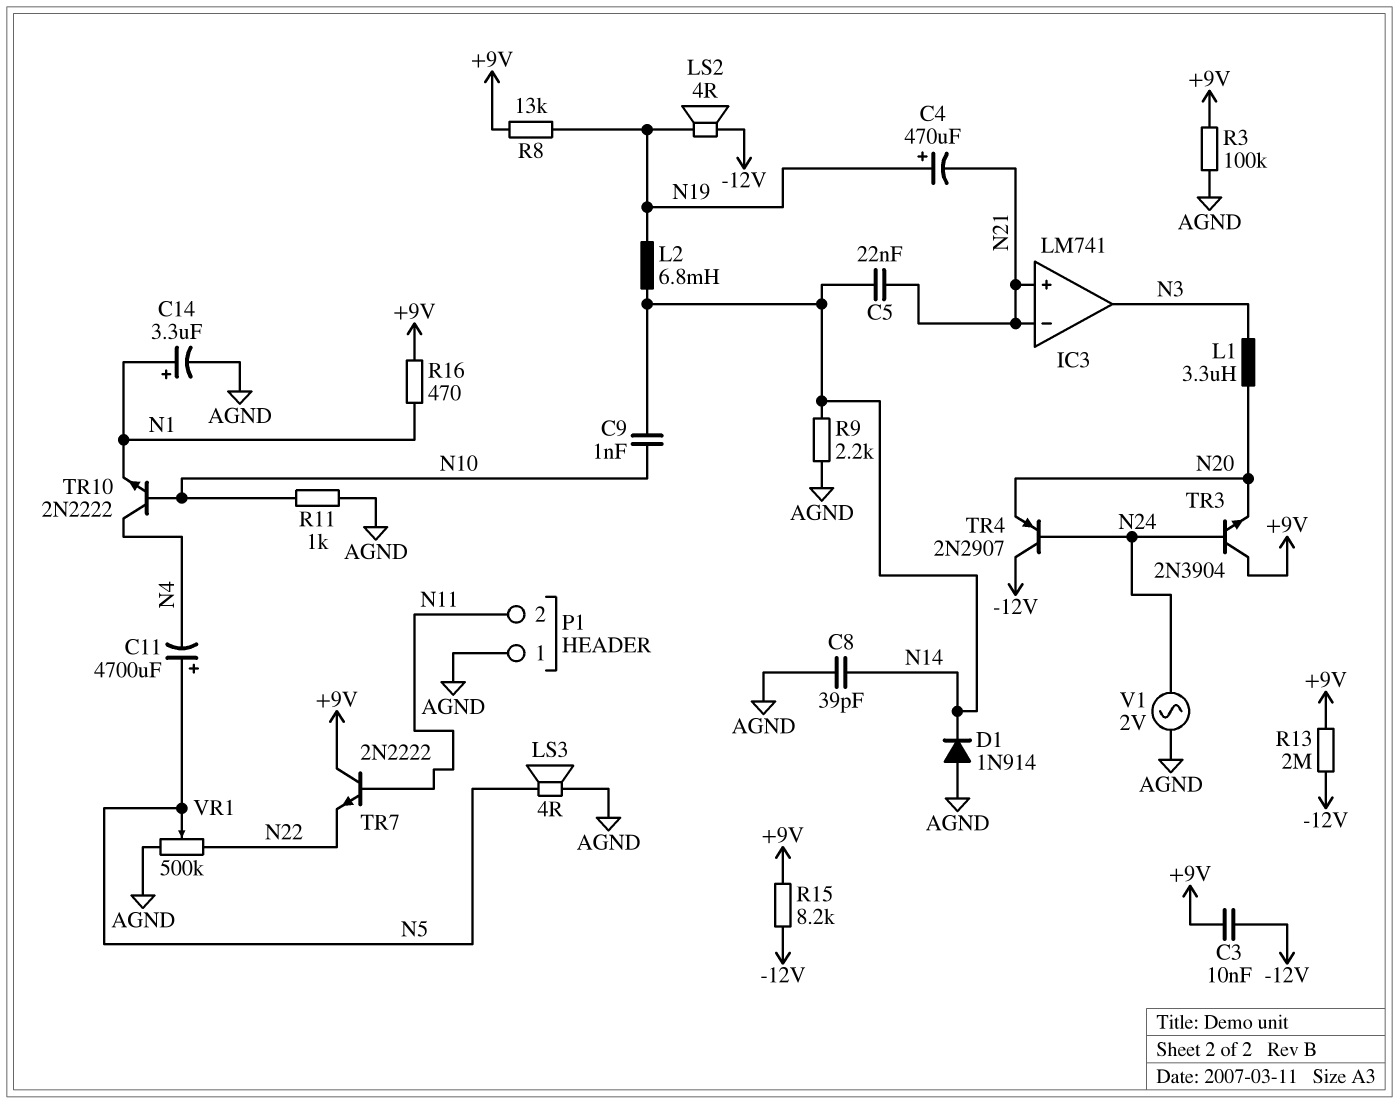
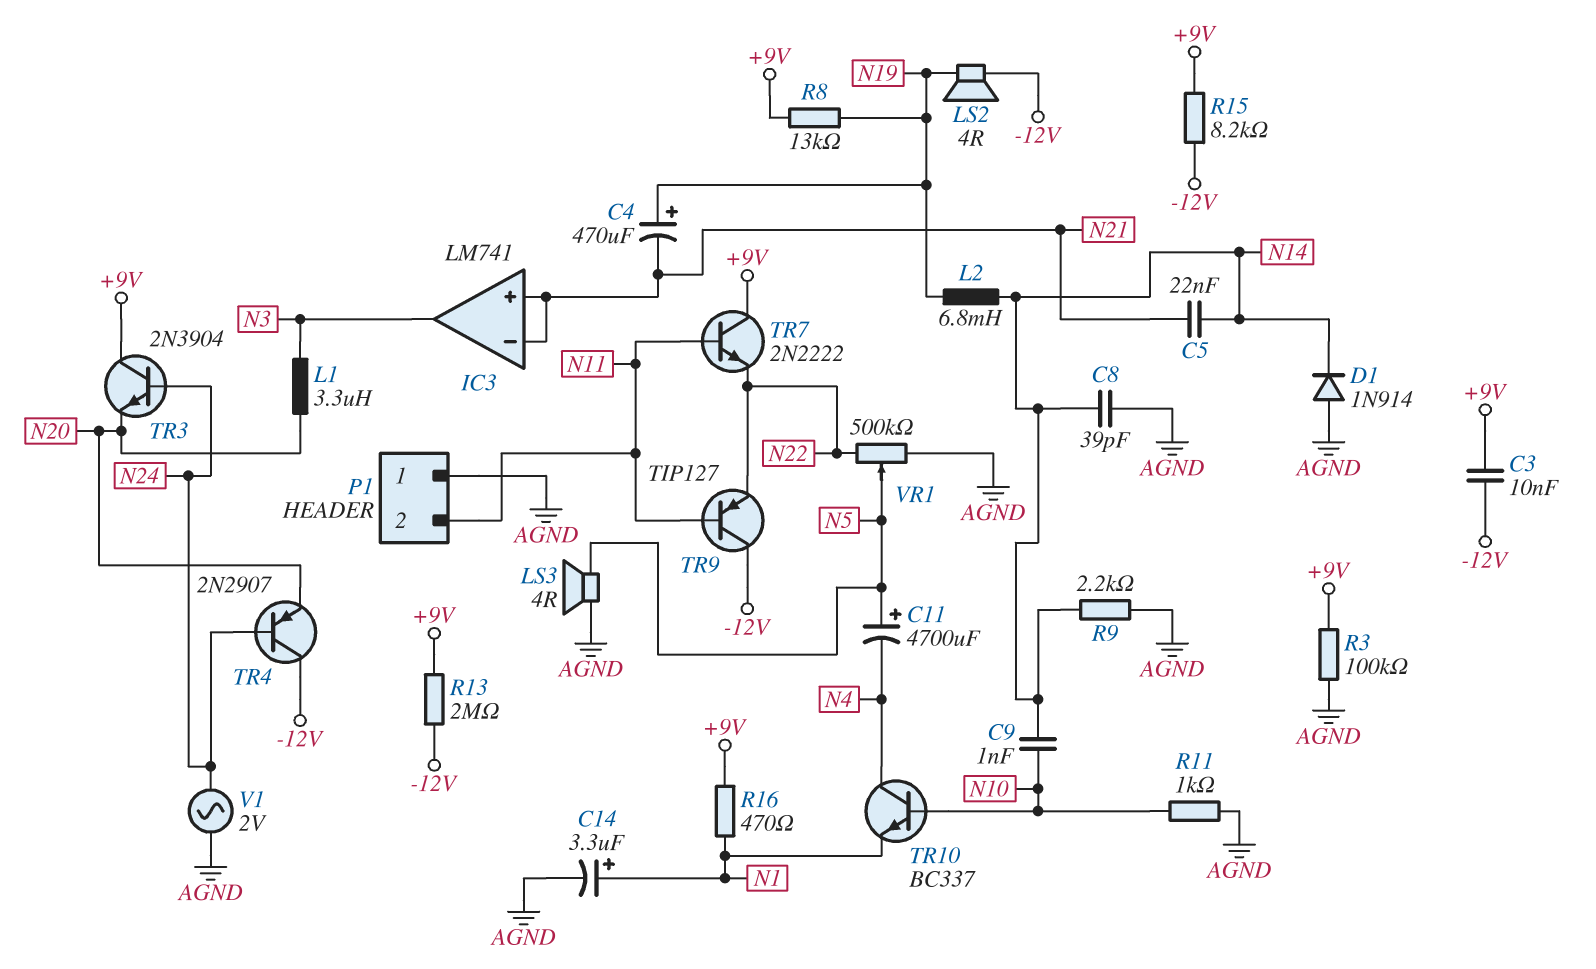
TR9: none -> PNP TIP127 (B N11, C -12V, E N22)
TR10: NPN 2N2222 (B N10, C N4, E N1) -> NPN BC337 (B N10, C N4, E N1)

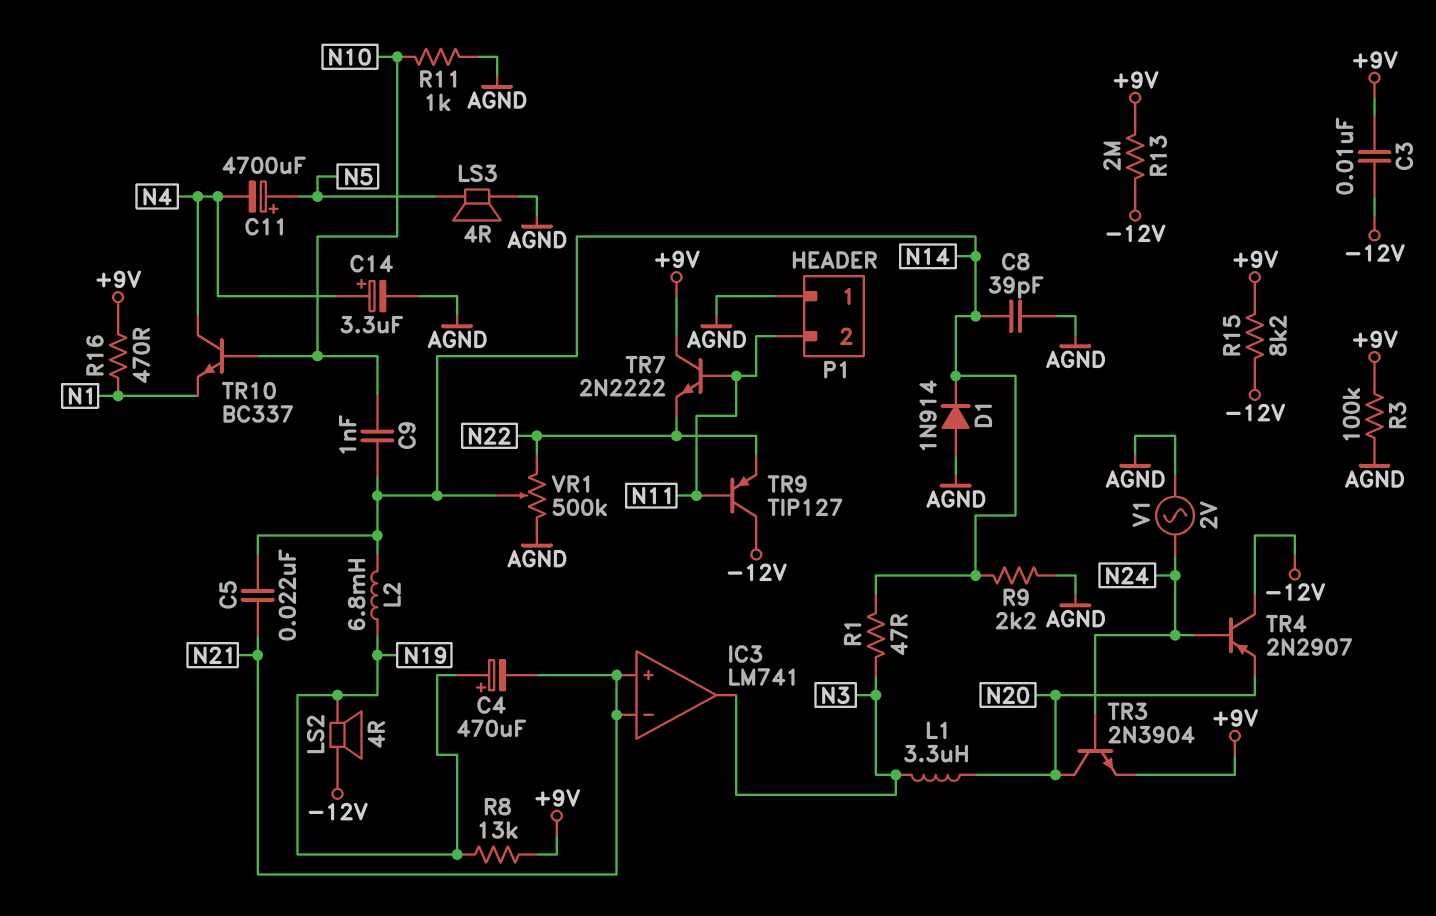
C14: 3.3uF (plus N1, minus AGND) -> 3.3uF (plus N4, minus AGND)
R1: none -> 47 (N3, N14)
TR3: NPN 2N3904 (B N24, C +9V, E N20) -> NPN 2N3904 (B N24, C N20, E +9V)
VR1: 500k (AGND, N22, wiper N5) -> 500k (AGND, N22, wiper N14)

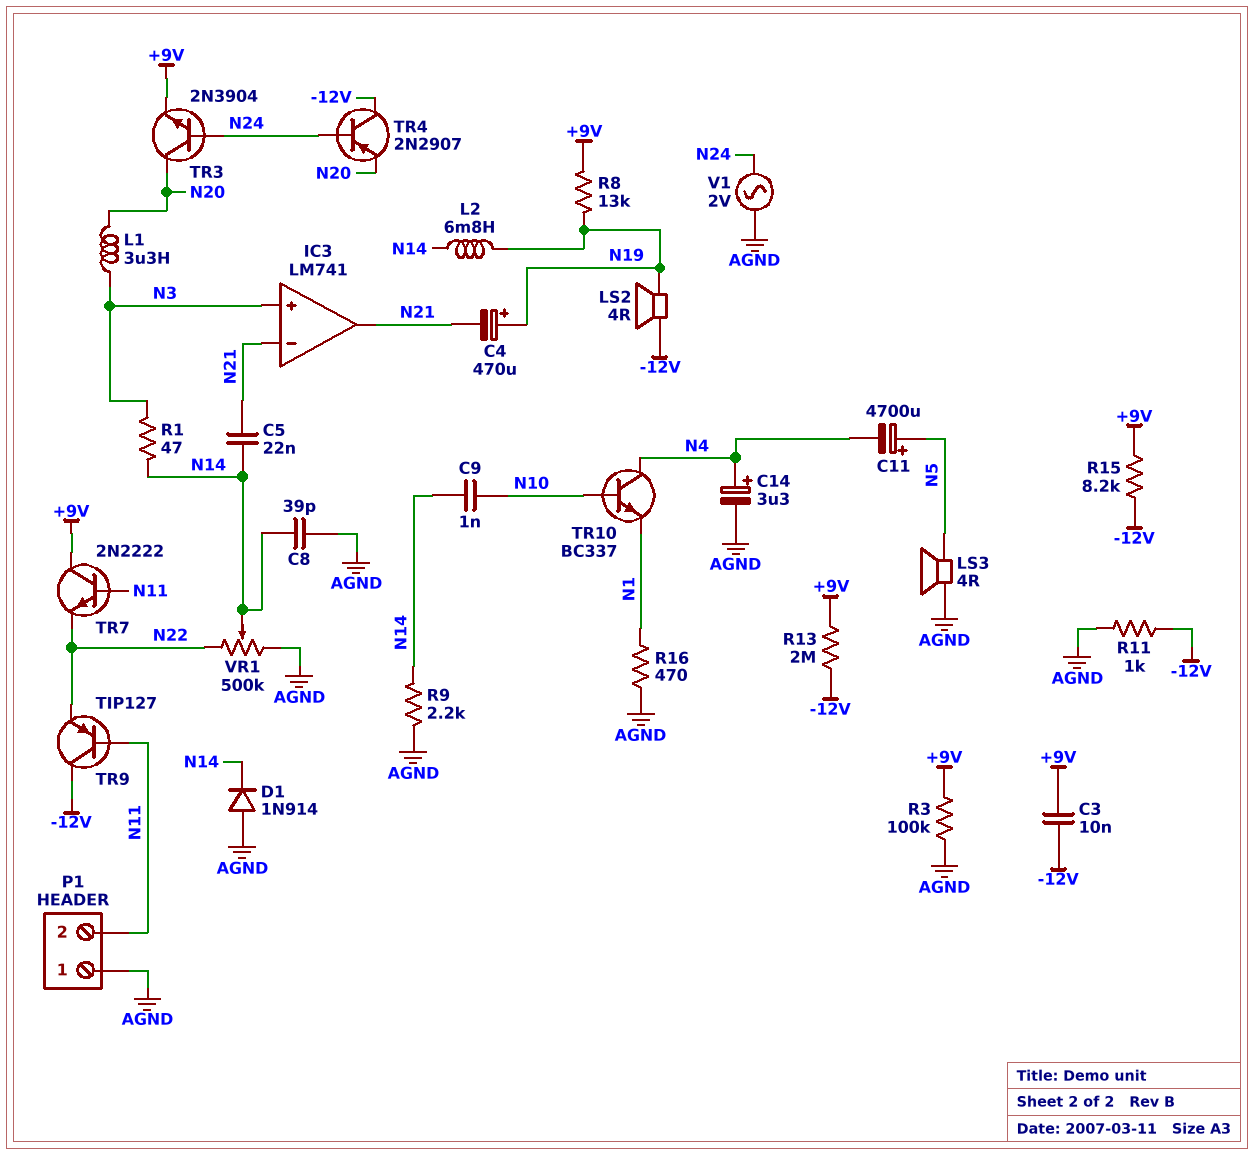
IC3 pin in+: N21 -> N3
IC3 pin out: N3 -> N21
R11: 1k (AGND, N10) -> 1k (-12V, AGND)
R16: 470 (+9V, N1) -> 470 (AGND, N1)

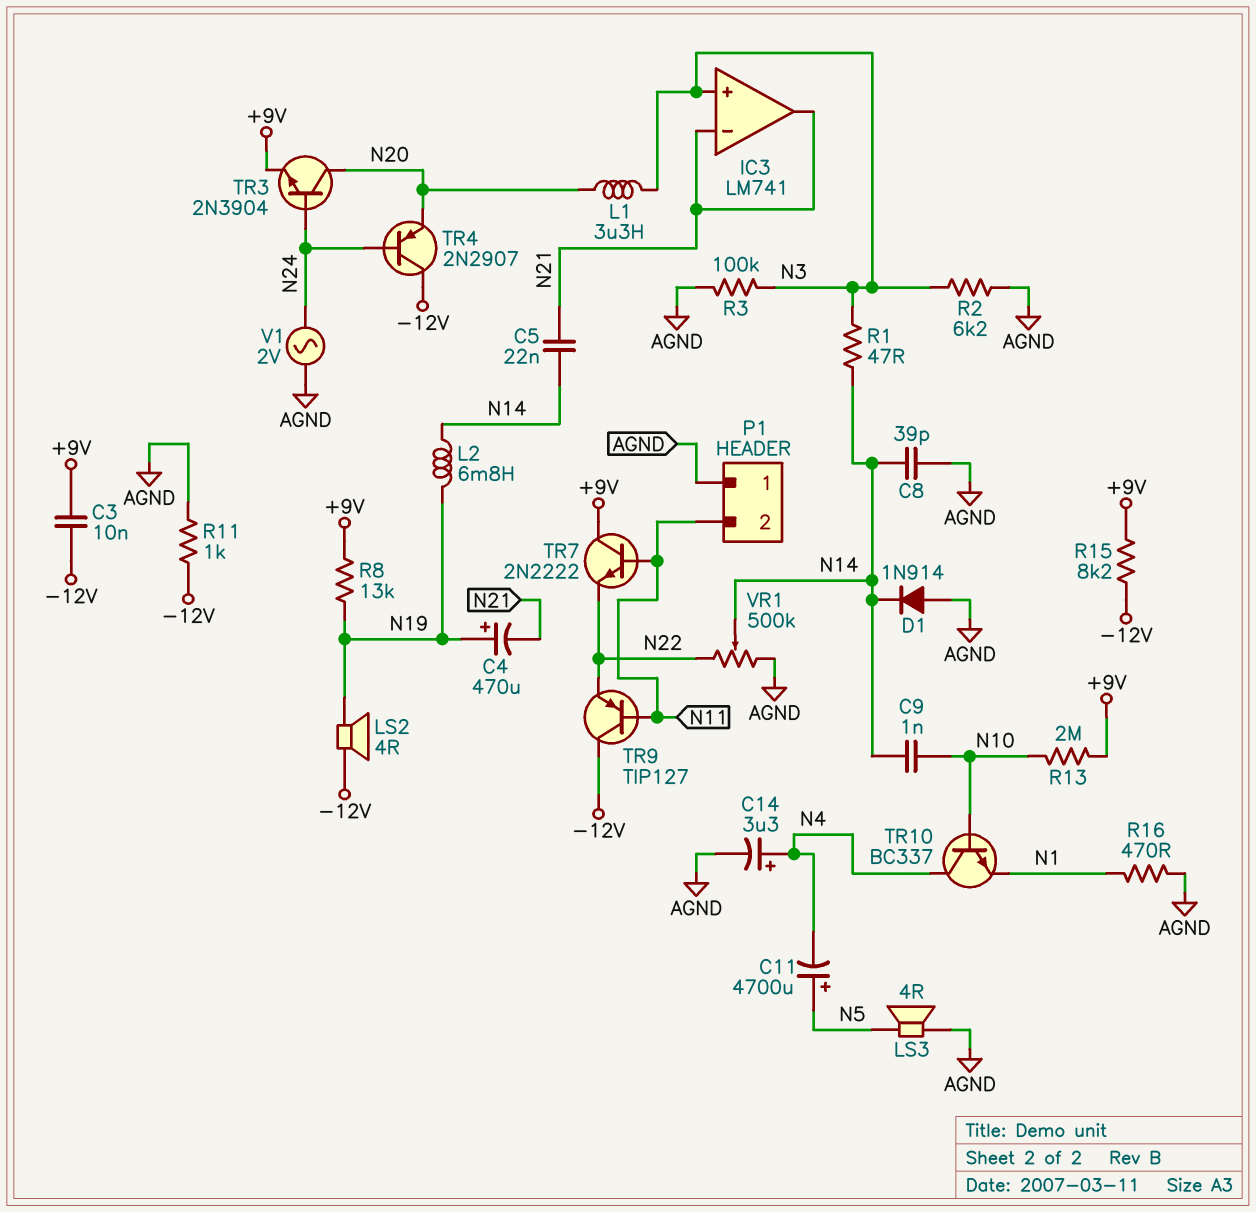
R2: none -> 6.2k (AGND, N3)
R3: 100k (+9V, AGND) -> 100k (AGND, N3)
R9: 2.2k (AGND, N14) -> none
R13: 2M (+9V, -12V) -> 2M (+9V, N10)

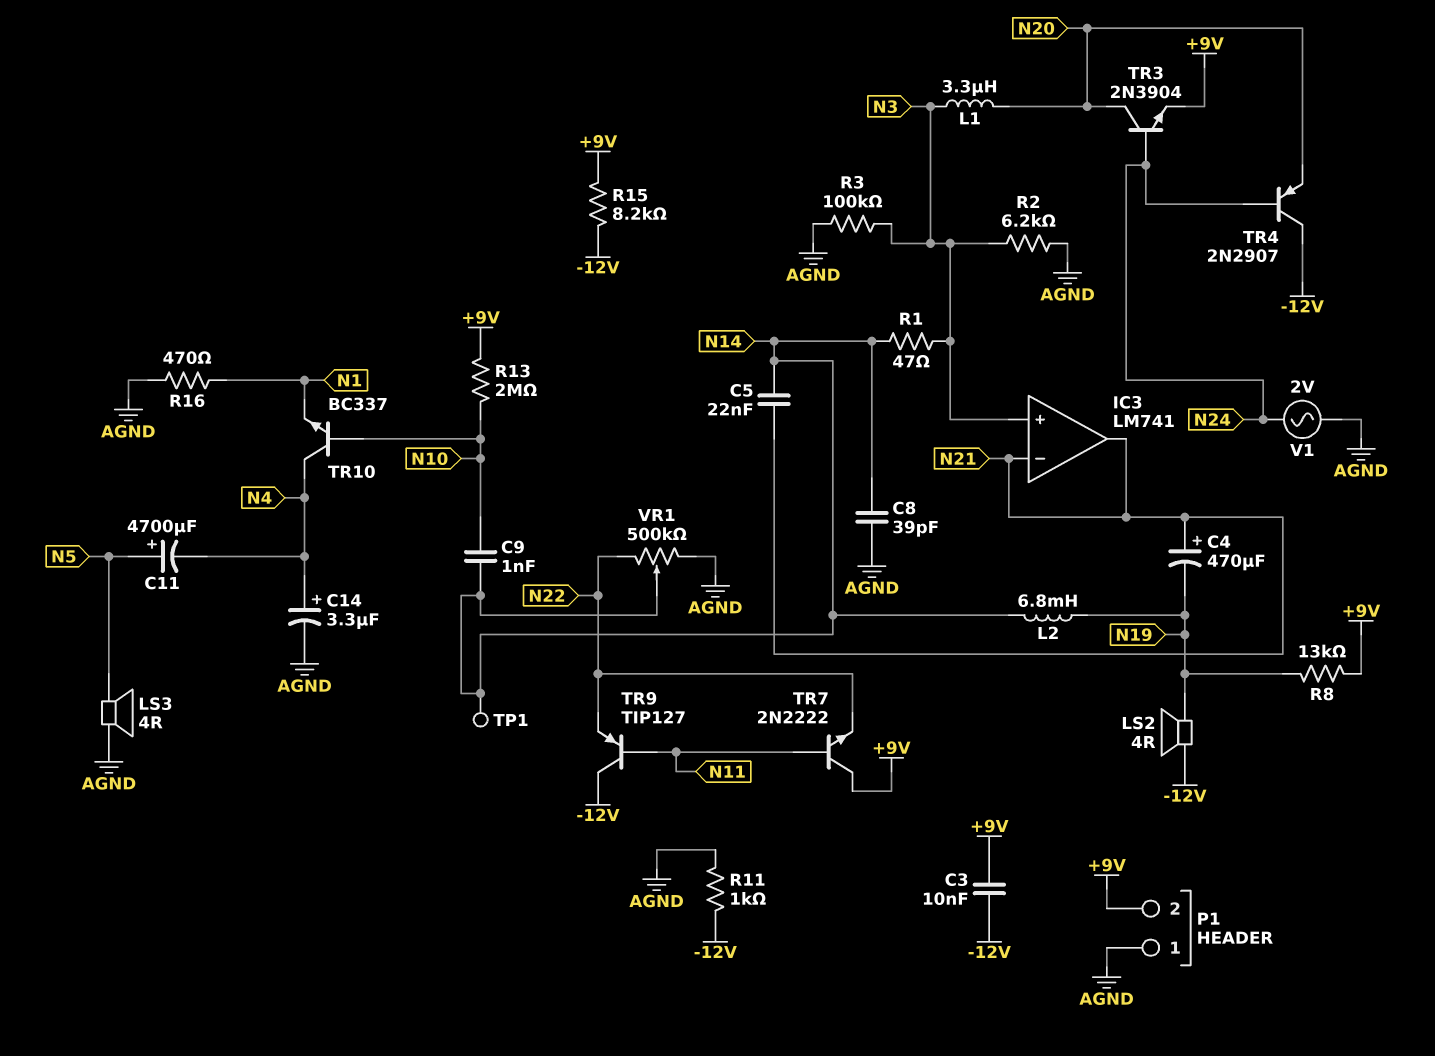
C4: 470uF (plus N19, minus N21) -> 470uF (plus N21, minus N19)
D1: diode 1N914 (A AGND, K N14) -> none
P1 pin 2: N11 -> +9V
TP1: none -> test point (N14)

